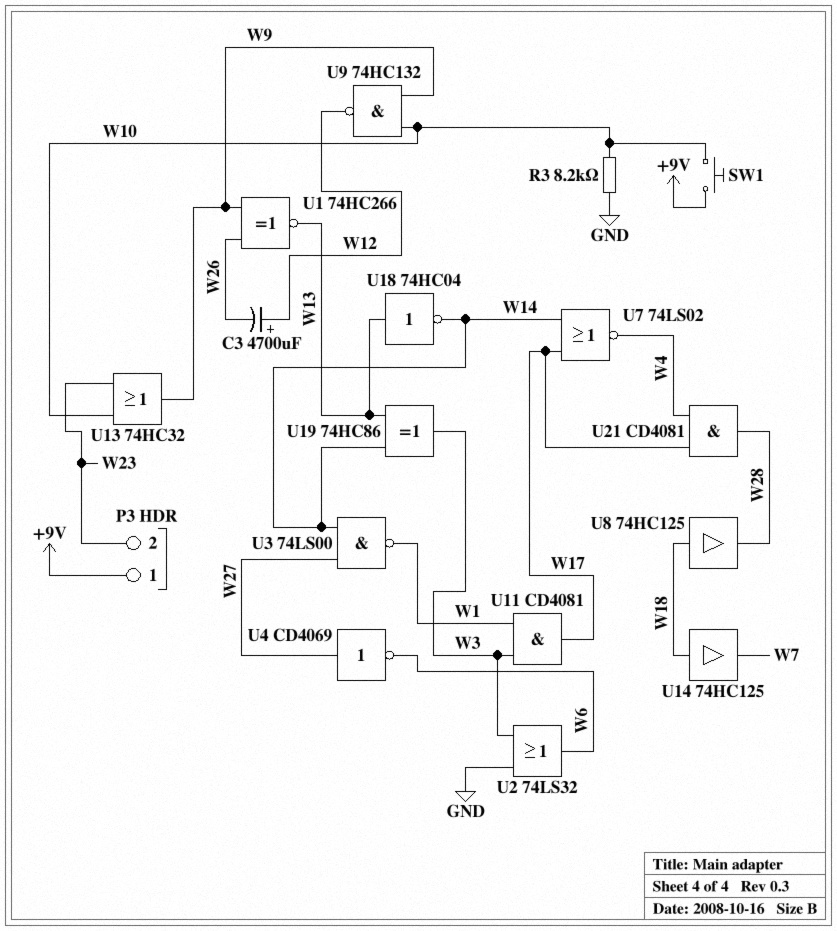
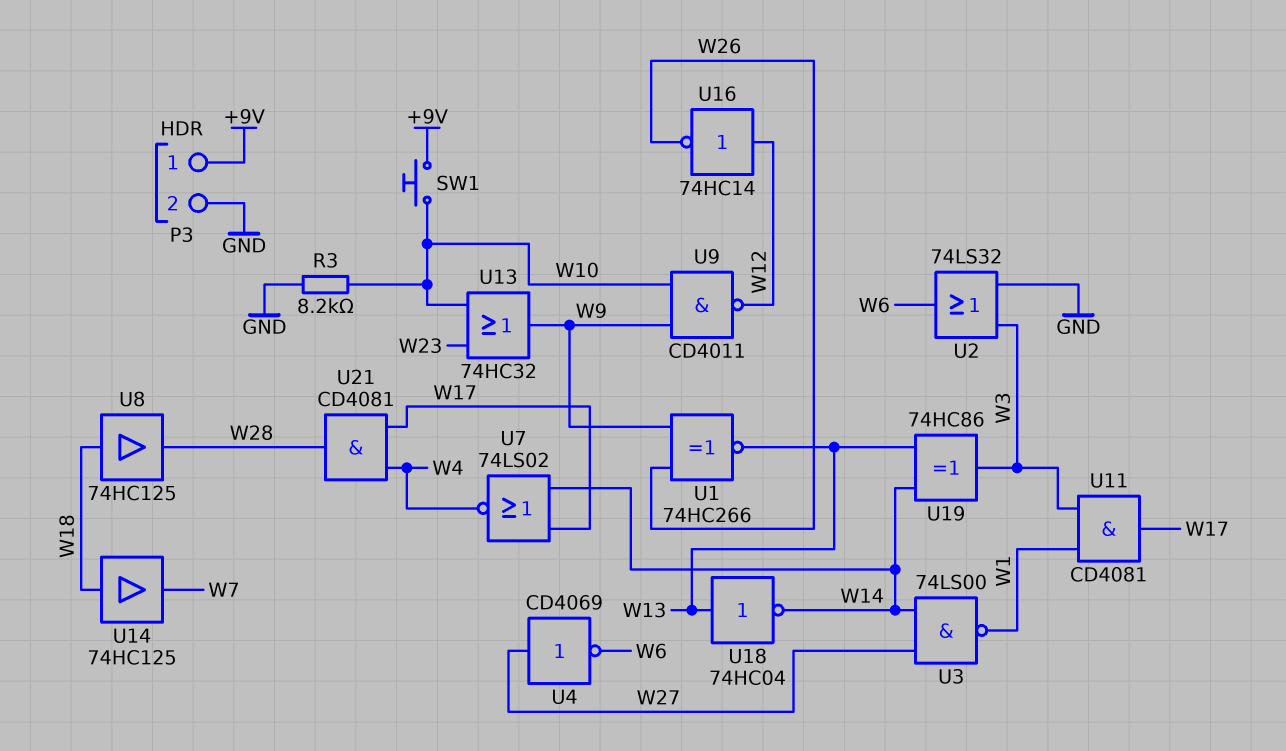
C3: 4700uF (plus W12, minus W26) -> none
P3 pin 2: W23 -> GND
U9: NAND 74HC132 (in W9, in W10, out W12) -> NAND CD4011 (in W9, in W10, out W12)
U16: none -> NOT 74HC14 (in W12, out W26)

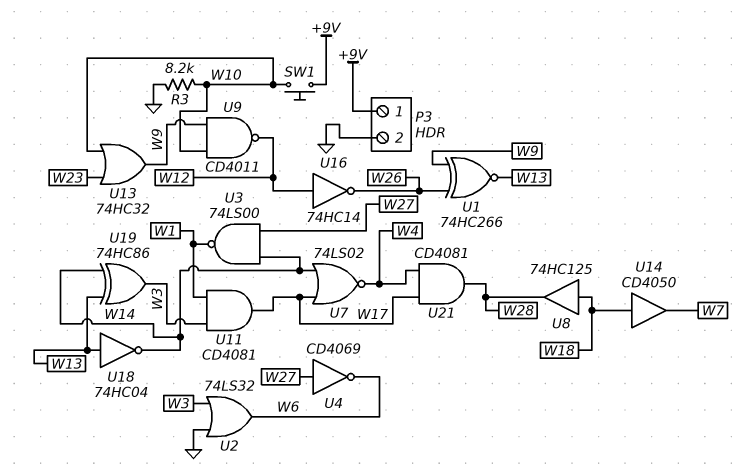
U14: buffer 74HC125 (in W18, out W7) -> buffer CD4050 (in W18, out W7)

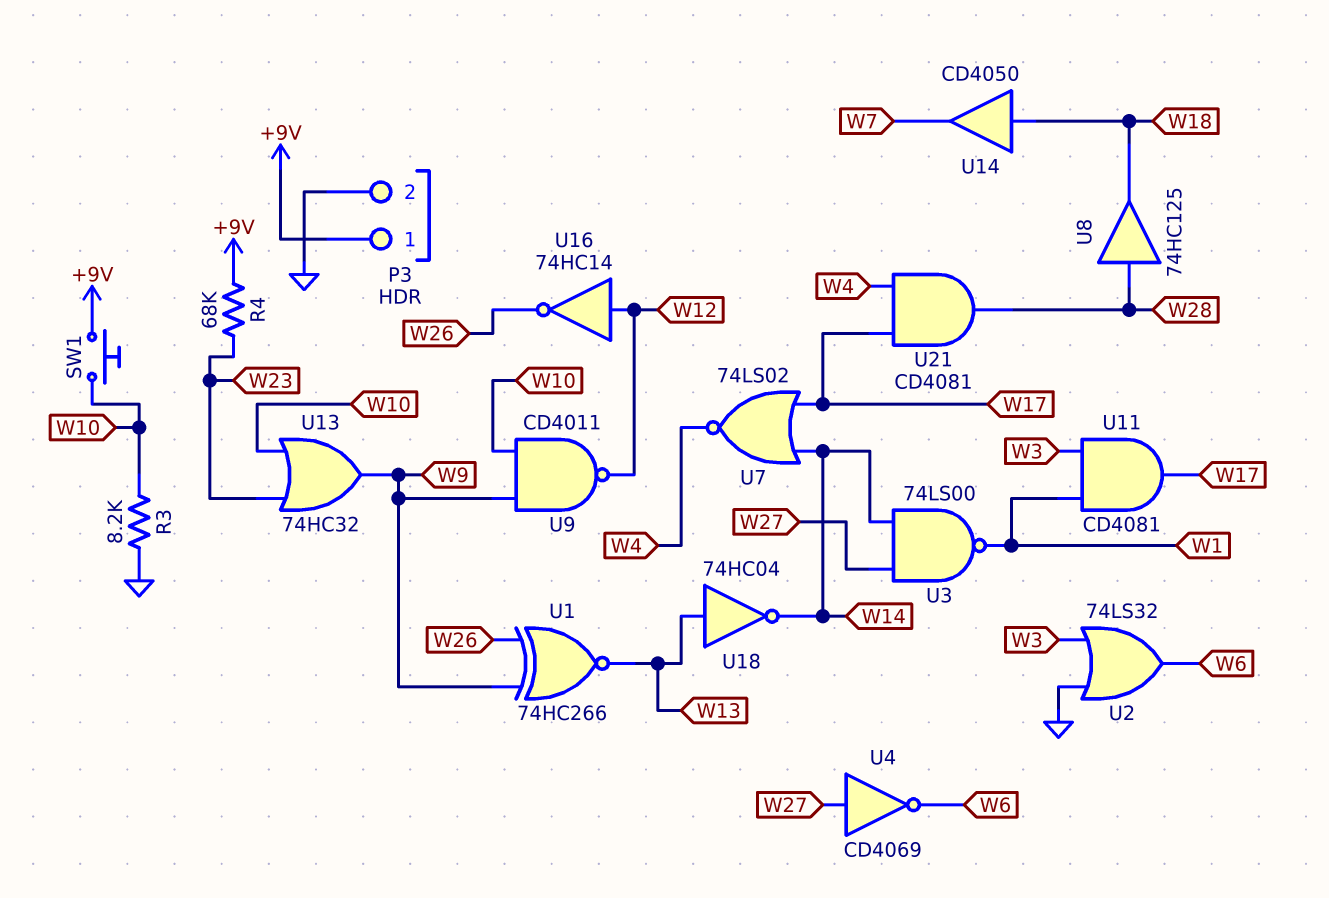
R4: none -> 68k (+9V, W23)
U8: buffer 74HC125 (in W18, out W28) -> buffer 74HC125 (in W28, out W18)
U19: XOR 74HC86 (in W13, in W14, out W3) -> none

